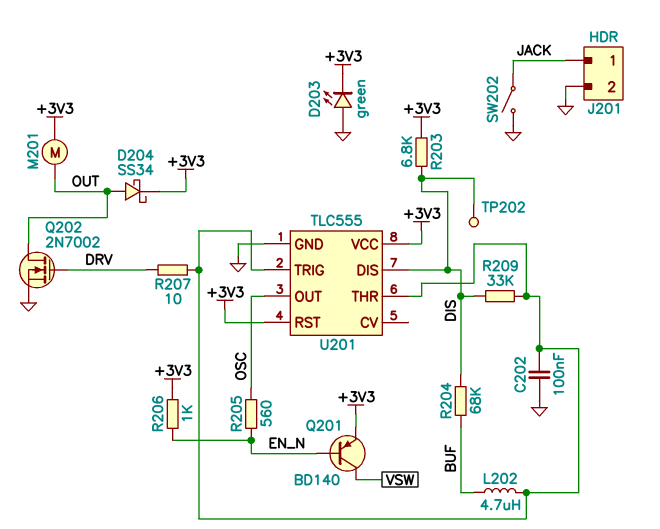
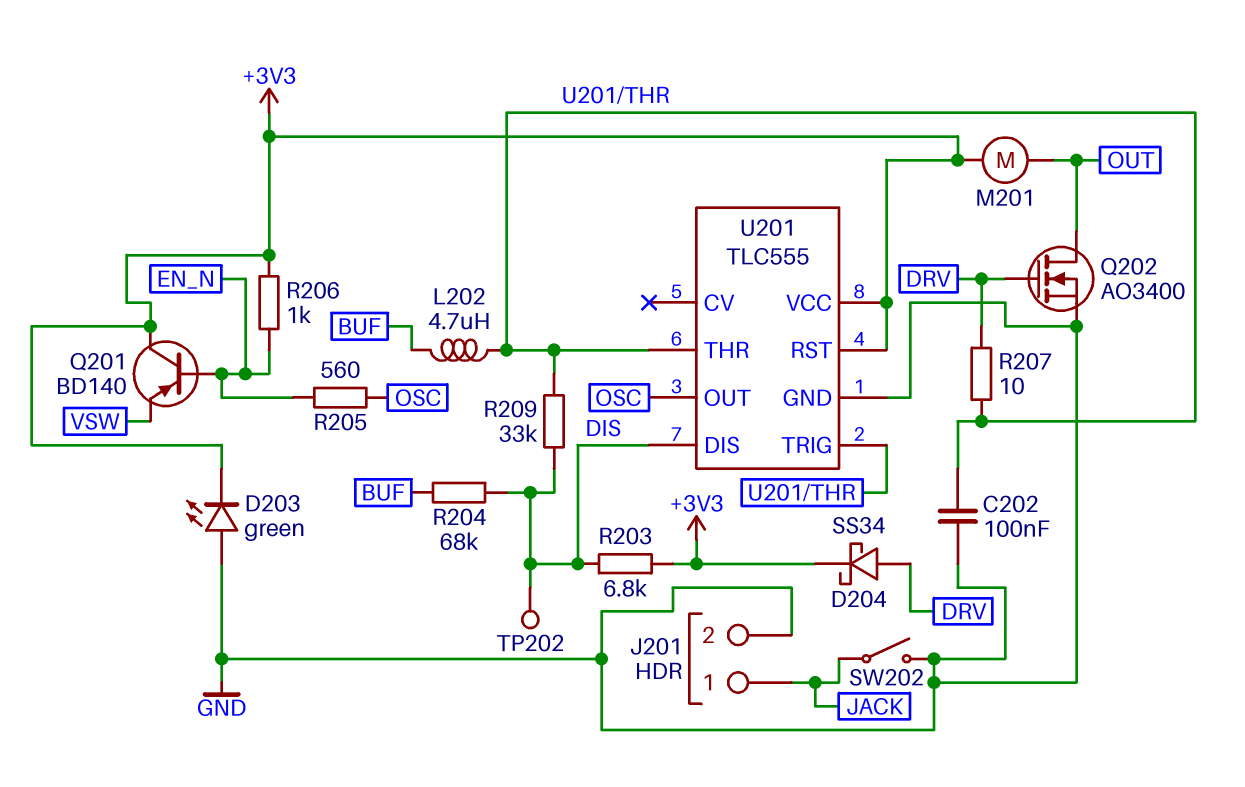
D204: schottky SS34 (A OUT, K +3V3) -> schottky SS34 (A DRV, K +3V3)
Q201: PNP BD140 (B EN_N, C VSW, E +3V3) -> PNP BD140 (B EN_N, C +3V3, E VSW)
Q202: NMOS 2N7002 (G DRV, D OUT, S GND) -> NMOS AO3400 (G DRV, D OUT, S GND)

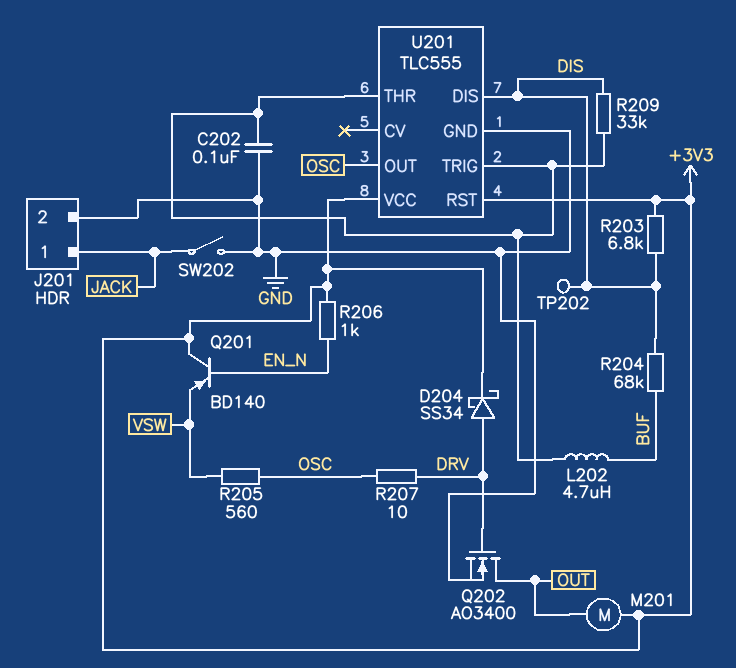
D203: LED green (A GND, K +3V3) -> none
R205: 560 (EN_N, OSC) -> 560 (OSC, VSW)
R207: 10 (DRV, U201/THR) -> 10 (DRV, OSC)

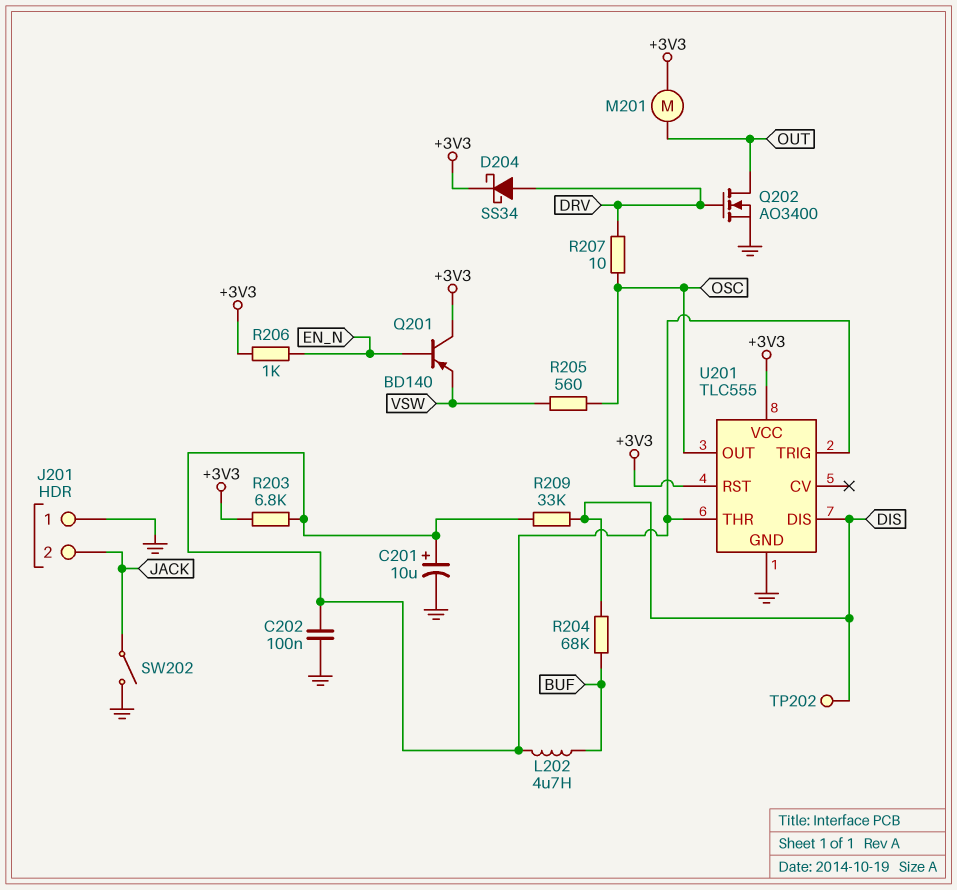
C201: none -> 10uF (plus U201/THR, minus GND)
J201 pin 1: JACK -> GND
J201 pin 2: GND -> JACK
R203: 6.8k (+3V3, DIS) -> 6.8k (+3V3, U201/THR)

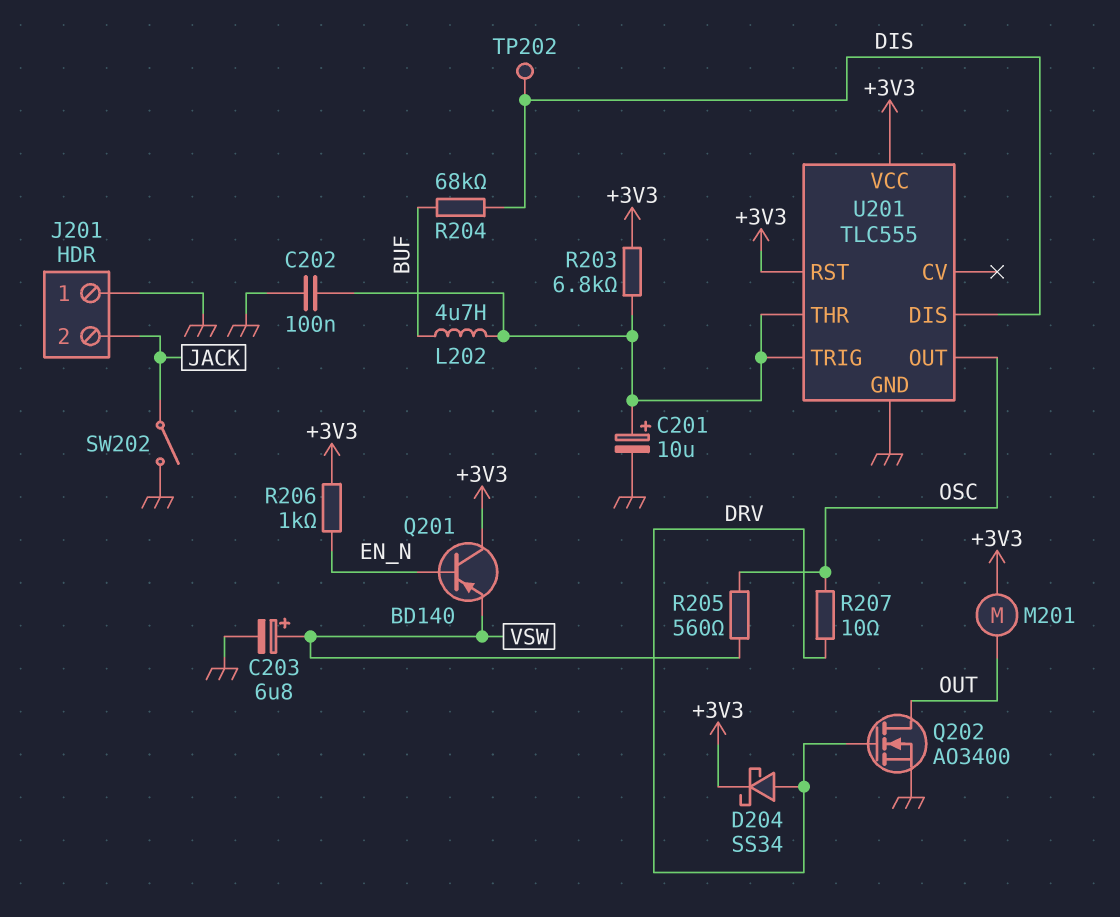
C203: none -> 6.8uF (plus VSW, minus GND)
R209: 33k (DIS, U201/THR) -> none

